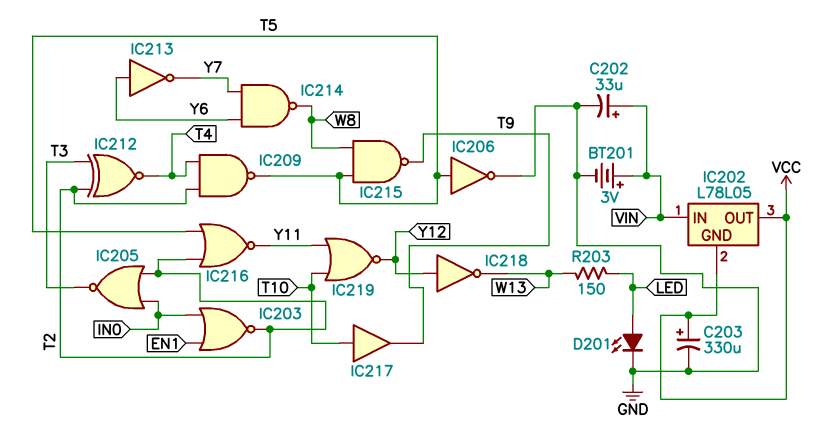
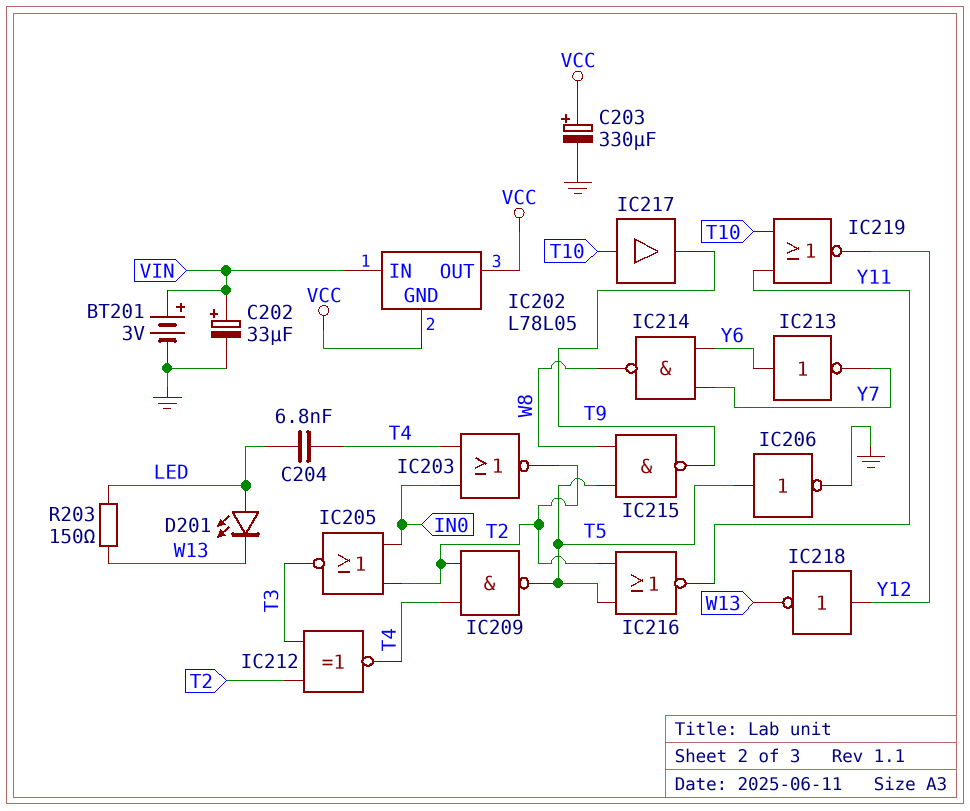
C204: none -> 6.8nF (LED, T4)
D201: LED (A LED, K GND) -> LED (A LED, K W13)
IC203: NOR (in EN1, in IN0, out T2) -> NOR (in IN0, in T4, out T2)

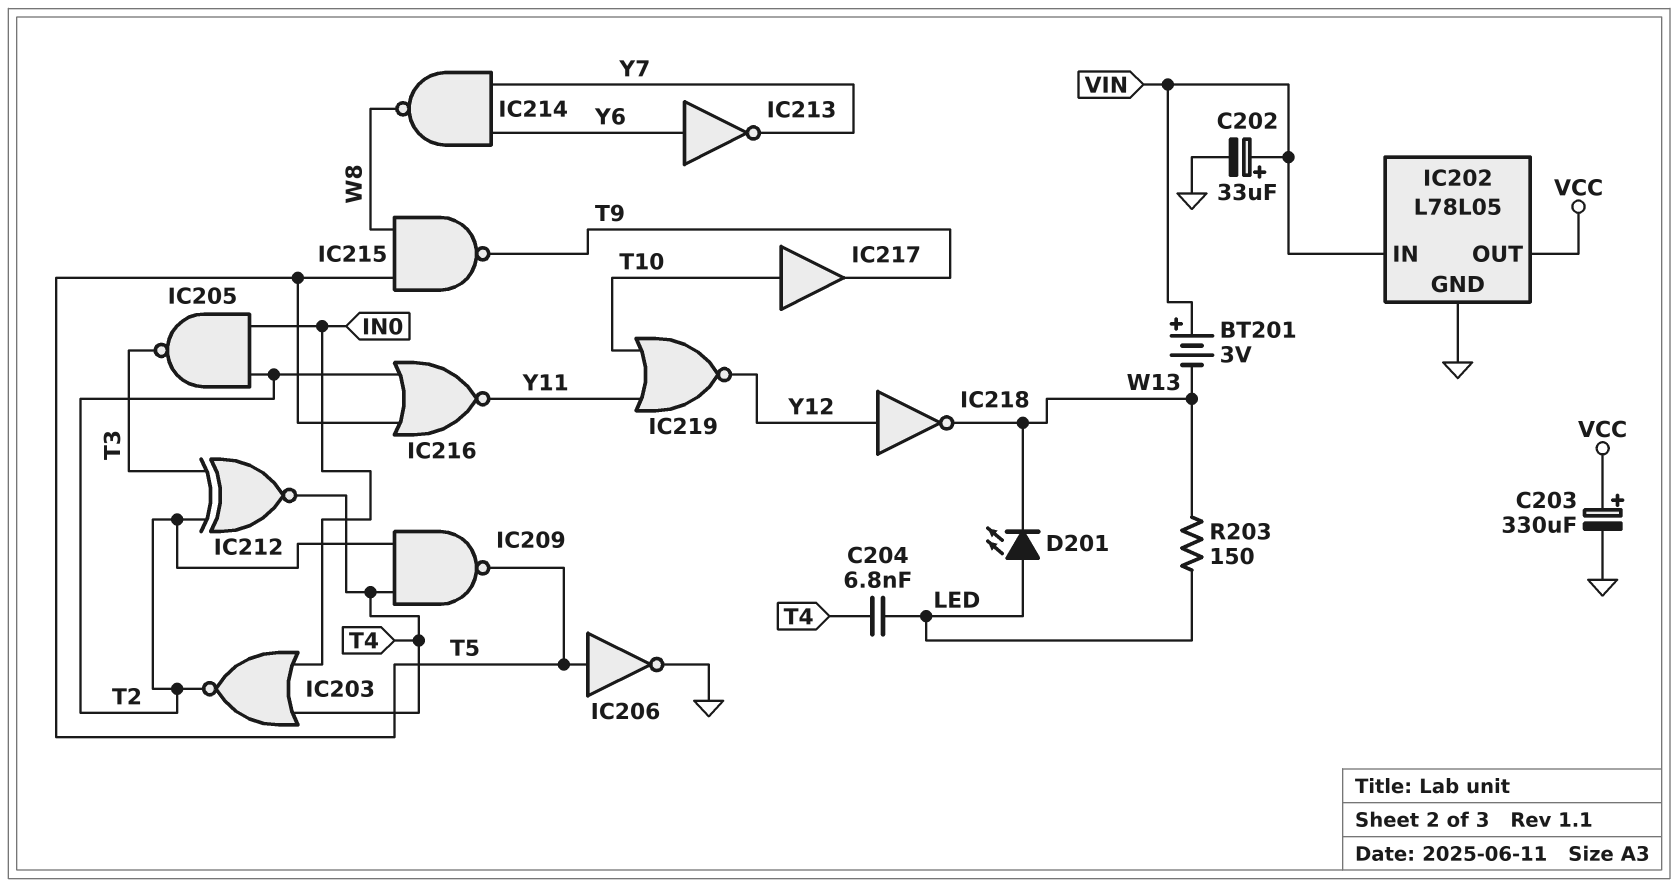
BT201: 3V (plus VIN, minus GND) -> 3V (plus VIN, minus W13)
IC202 pin GND: VCC -> GND
IC205: NOR (in IN0, in T2, out T3) -> NAND (in IN0, in T2, out T3)

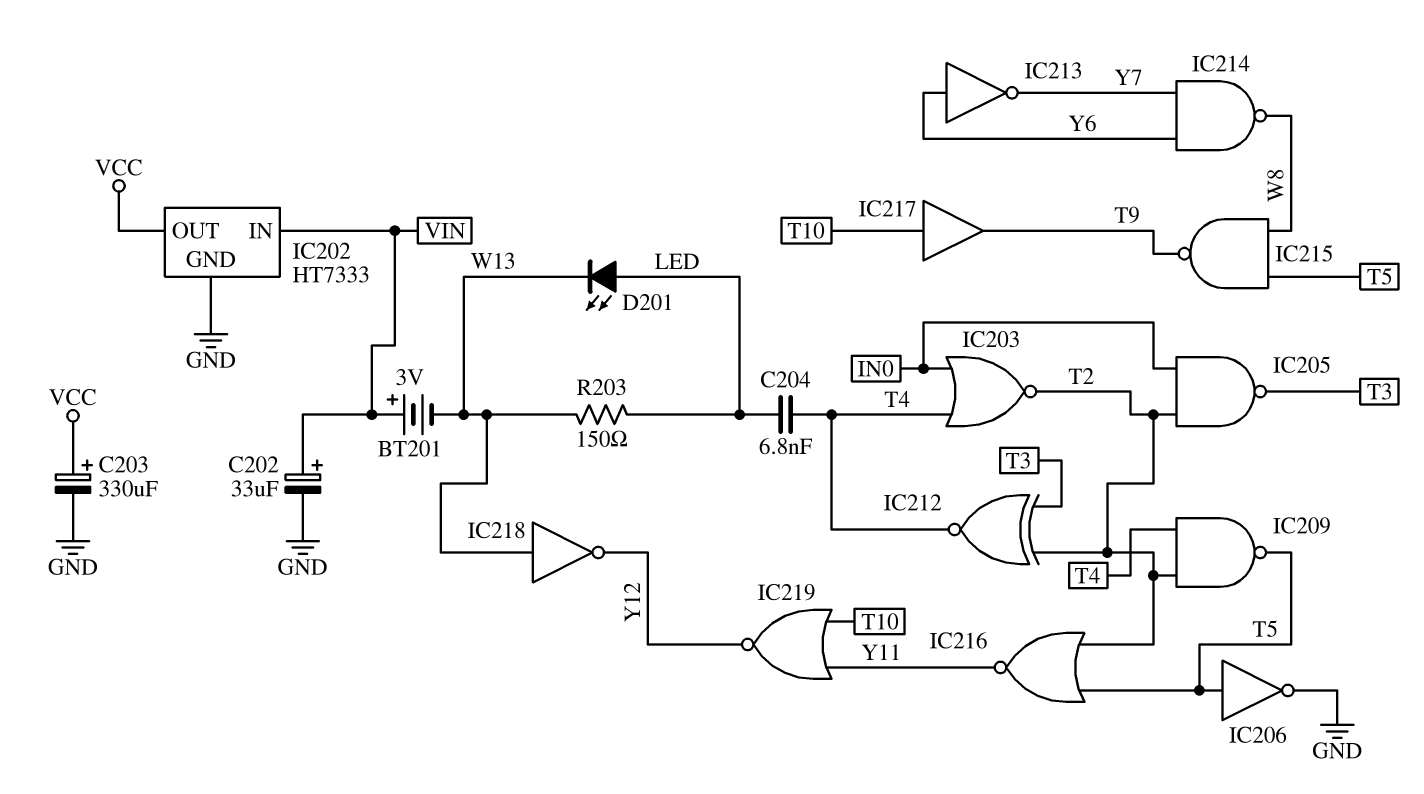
IC202: L78L05 -> HT7333
IC218: NOT (in Y12, out W13) -> NOT (in W13, out Y12)

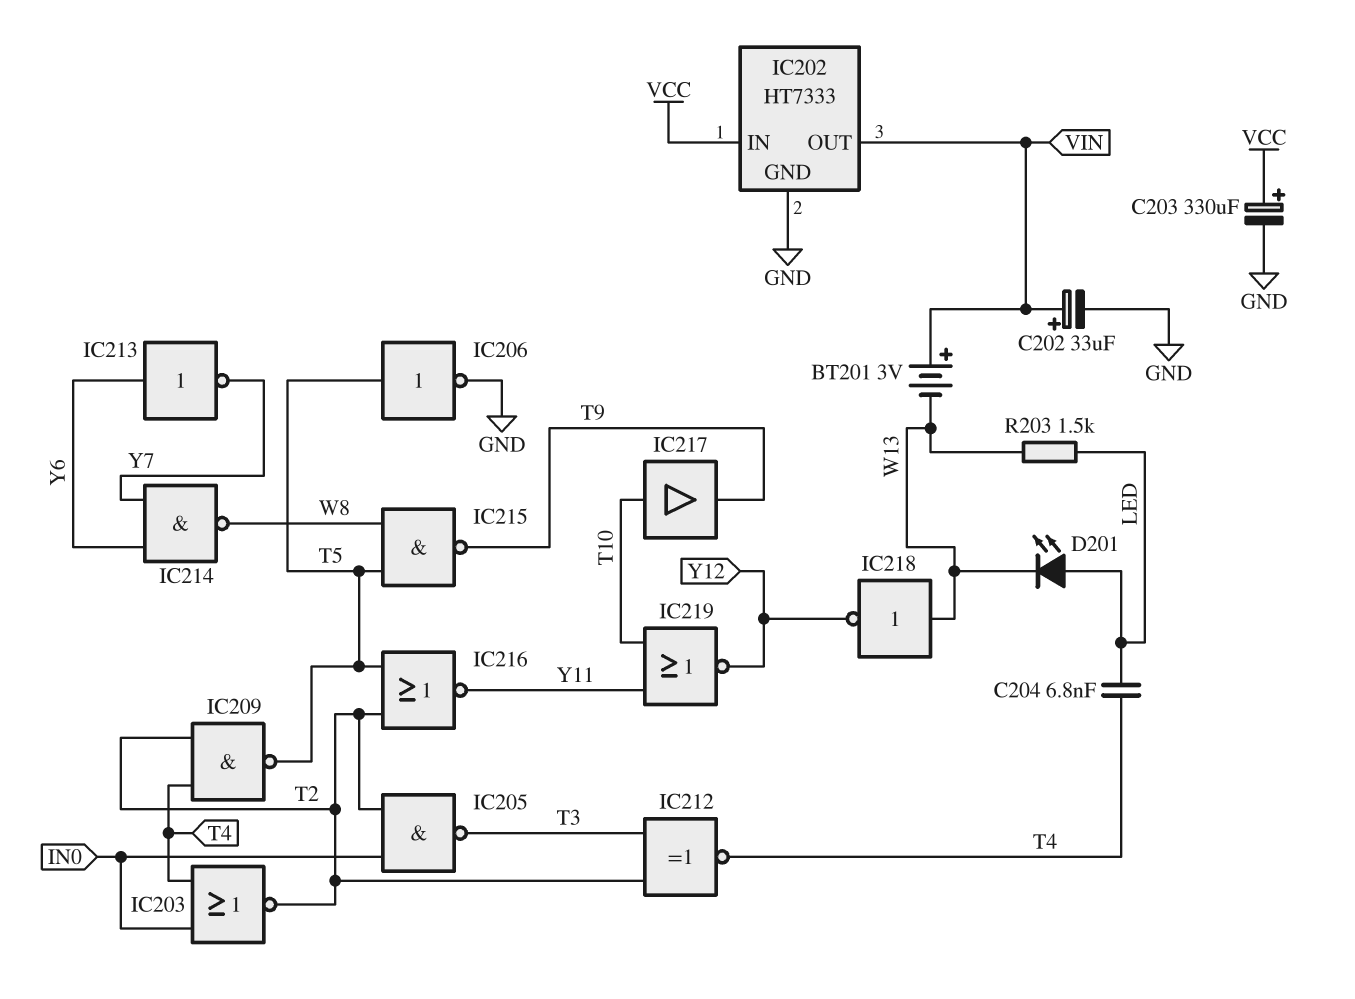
IC202 pin IN: VIN -> VCC
IC202 pin OUT: VCC -> VIN
R203: 150 (LED, W13) -> 1.5k (LED, W13)

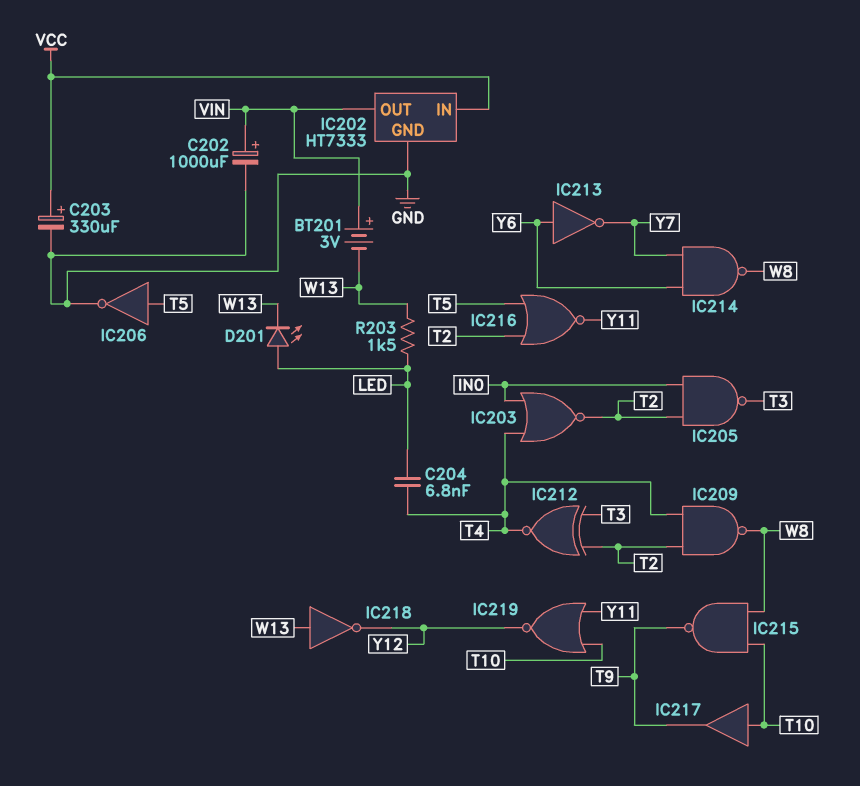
C202: 33uF (plus VIN, minus GND) -> 1000uF (plus VIN, minus GND)
IC209: NAND (in T2, in T4, out T5) -> NAND (in T2, in T4, out W8)
IC215: NAND (in T5, in W8, out T9) -> NAND (in T10, in W8, out T9)

